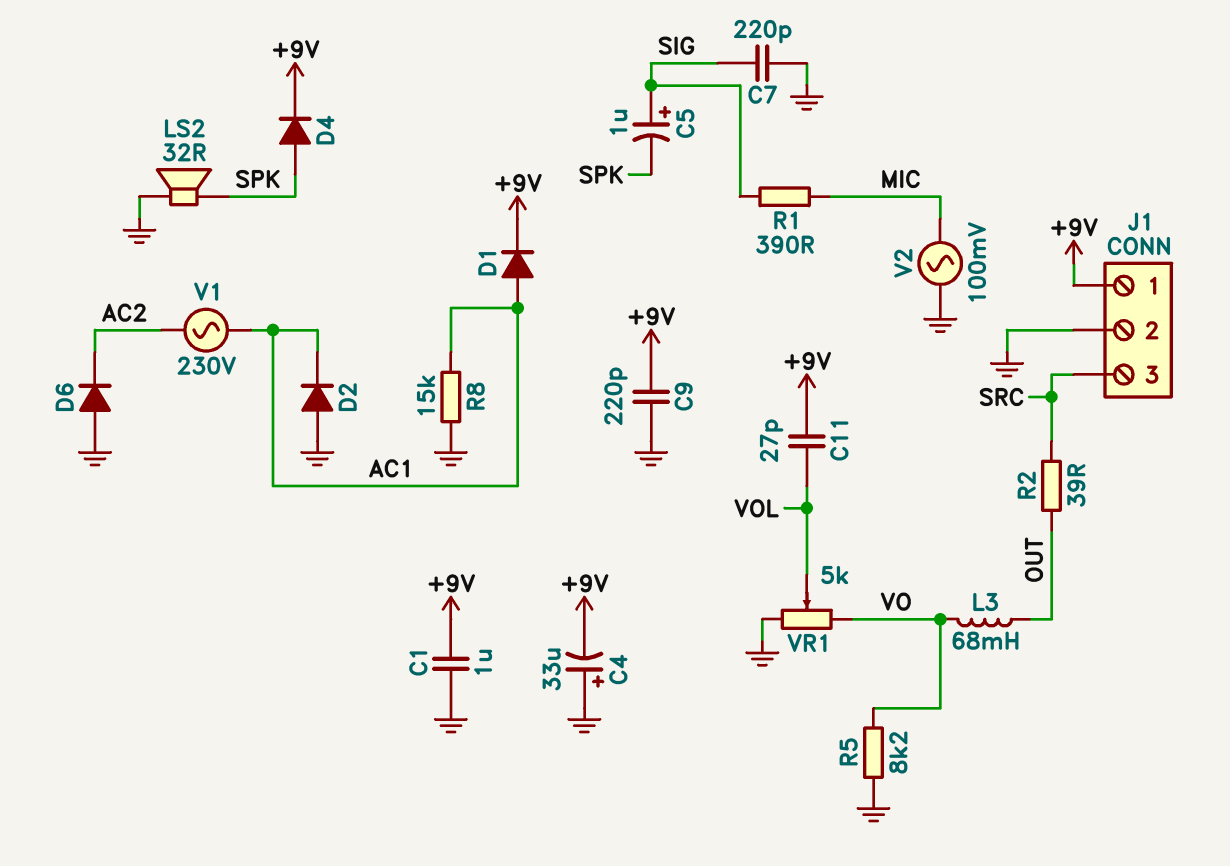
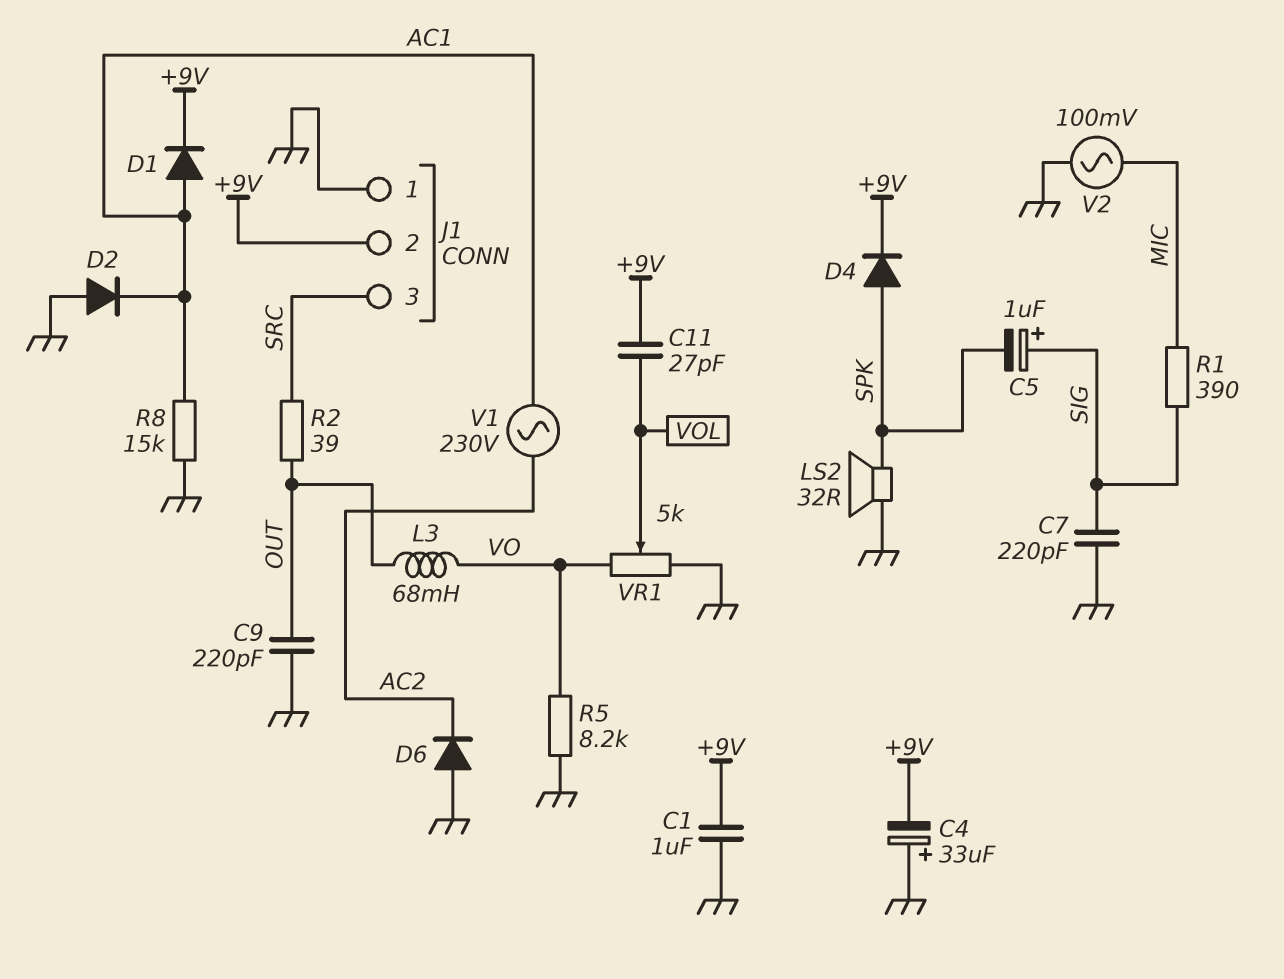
C9: 220pF (+9V, GND) -> 220pF (GND, OUT)
J1 pin 1: +9V -> GND
J1 pin 2: GND -> +9V

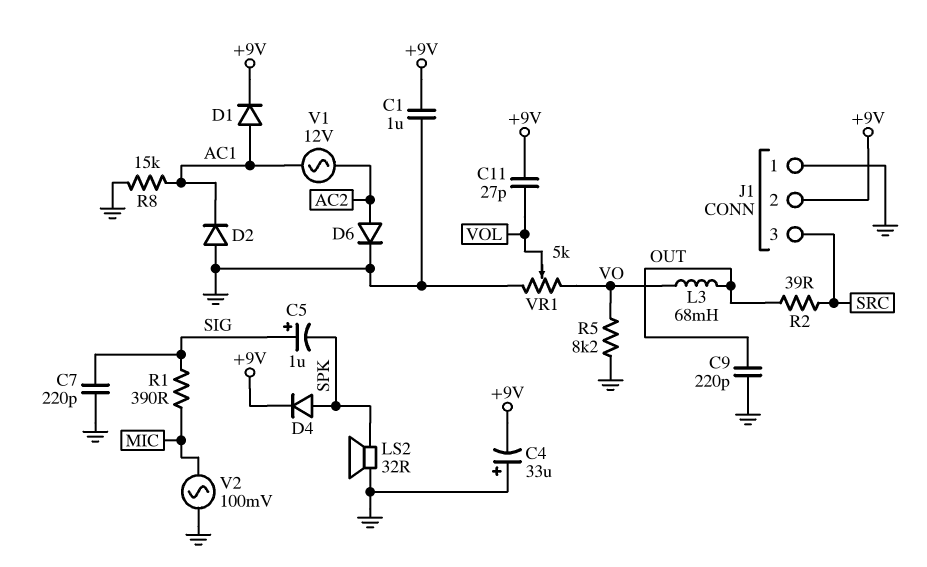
D6: diode (A GND, K AC2) -> diode (A AC2, K GND)
V1: AC 230V (AC1, AC2) -> AC 12V (AC1, AC2)

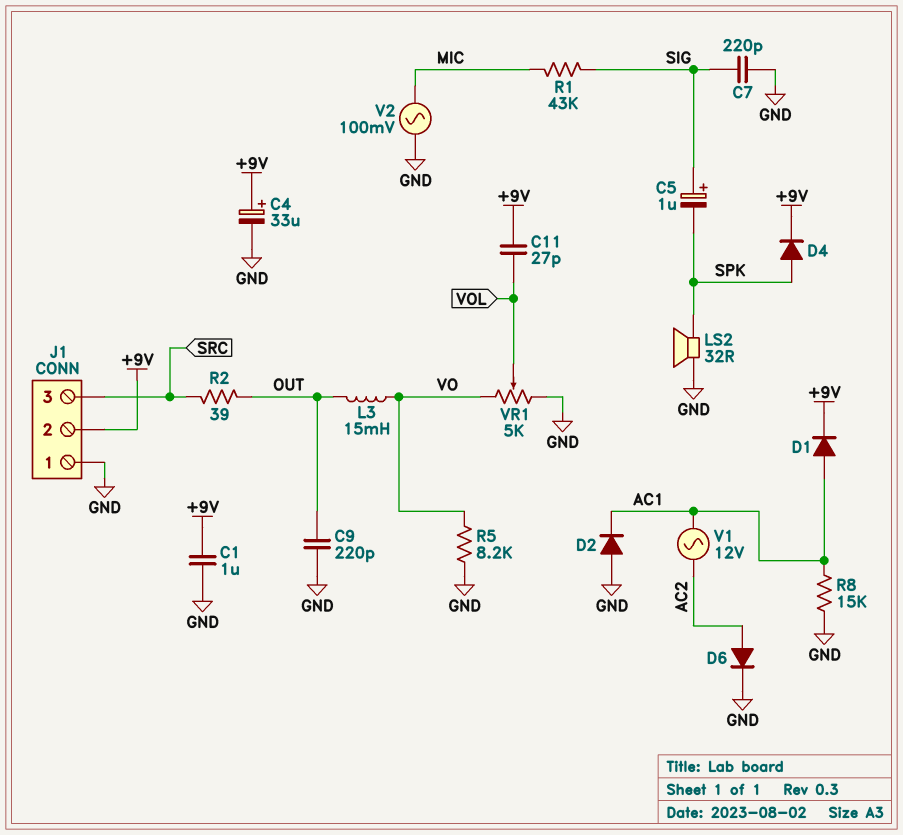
C4: 33uF (plus GND, minus +9V) -> 33uF (plus +9V, minus GND)
L3: 68mH (OUT, VO) -> 15mH (OUT, VO)
R1: 390 (MIC, SIG) -> 43k (MIC, SIG)

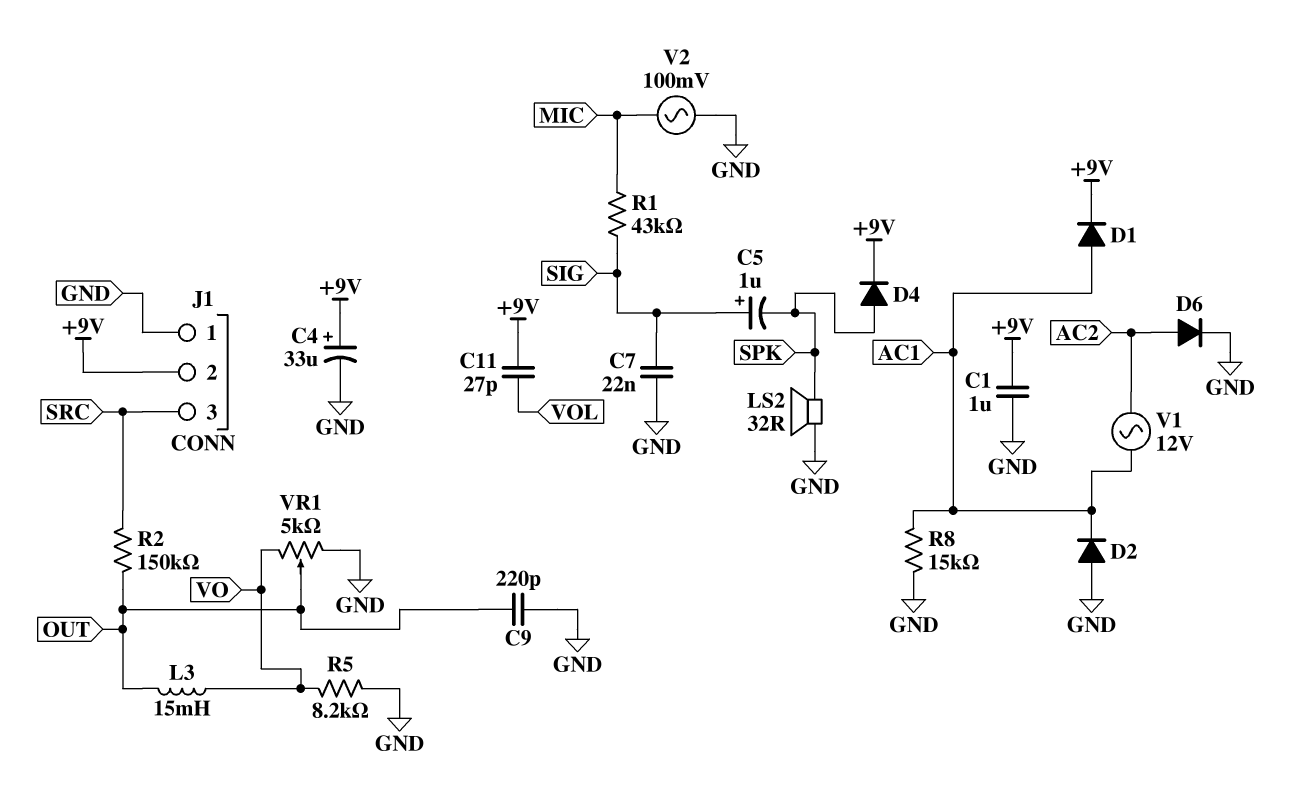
C7: 220pF (GND, SIG) -> 22nF (GND, SIG)
R2: 39 (OUT, SRC) -> 150k (OUT, SRC)
VR1: 5k (GND, VO, wiper VOL) -> 5k (GND, VO, wiper OUT)

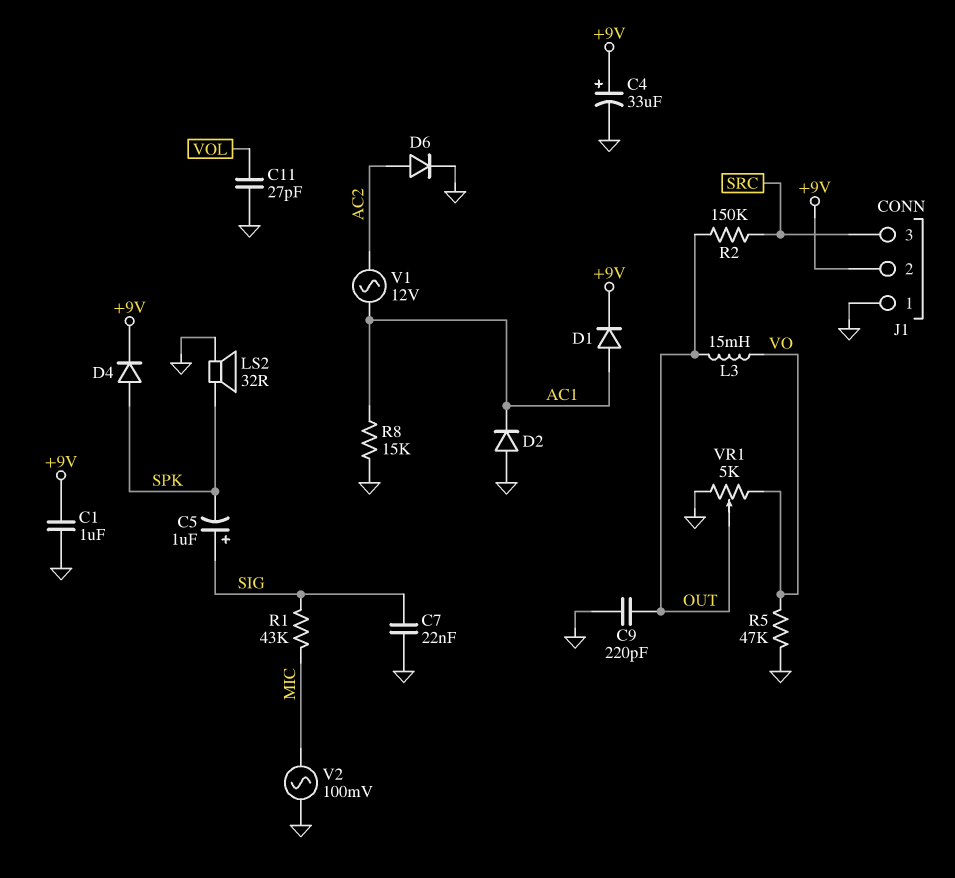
C11: 27pF (+9V, VOL) -> 27pF (GND, VOL)
R5: 8.2k (GND, VO) -> 47k (GND, VO)

